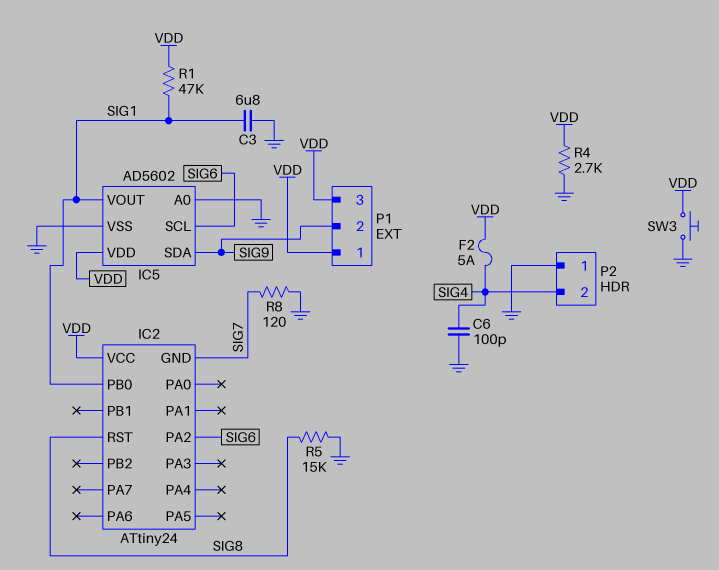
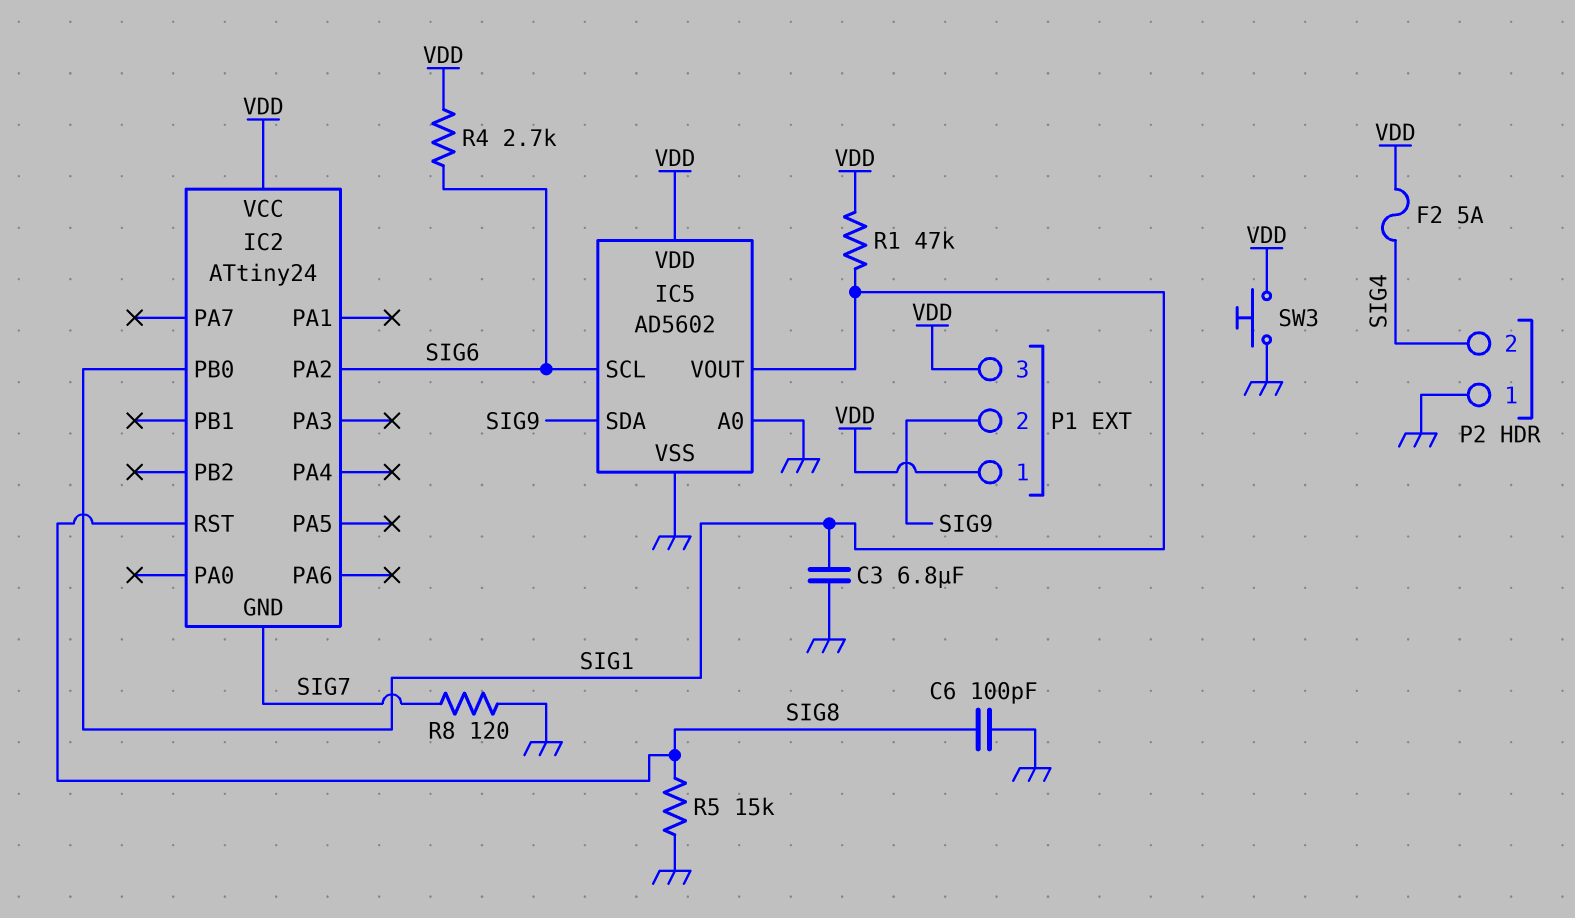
C6: 100pF (GND, SIG4) -> 100pF (GND, SIG8)
R4: 2.7k (GND, VDD) -> 2.7k (SIG6, VDD)

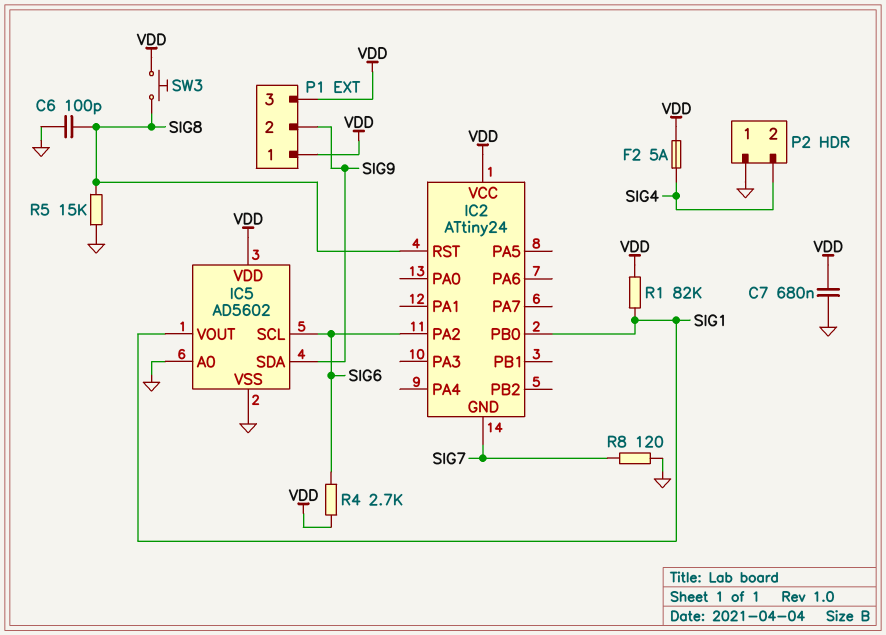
C3: 6.8uF (GND, SIG1) -> none
C7: none -> 680nF (GND, VDD)
R1: 47k (SIG1, VDD) -> 82k (SIG1, VDD)
SW3: button (GND, VDD) -> button (SIG8, VDD)

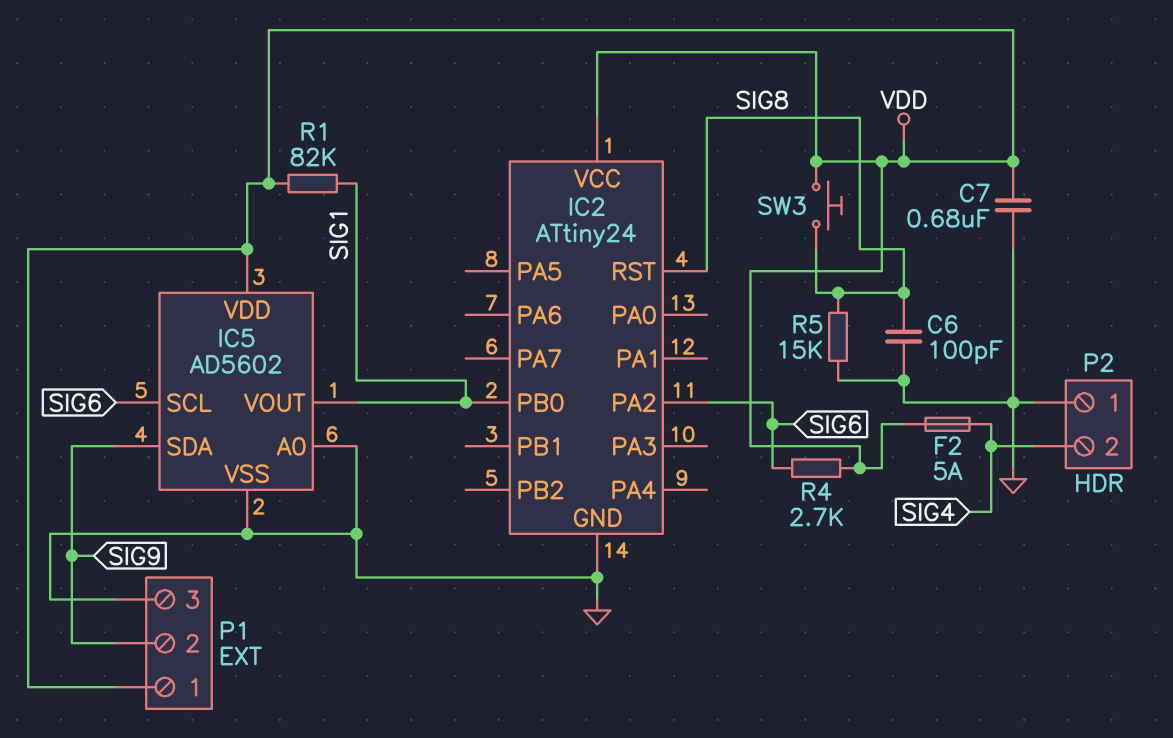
IC2 pin GND: SIG7 -> GND
P1 pin 3: VDD -> GND
R8: 120 (GND, SIG7) -> none

